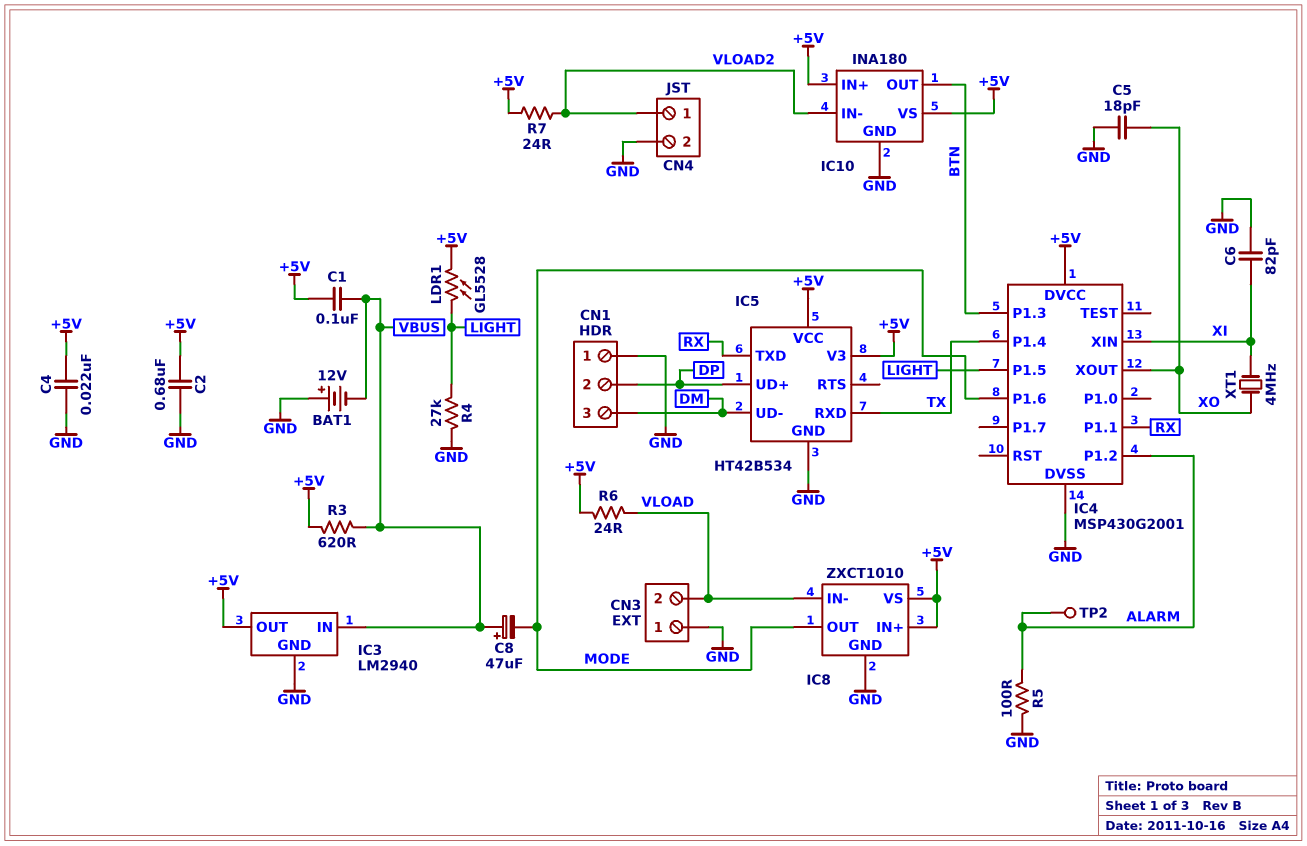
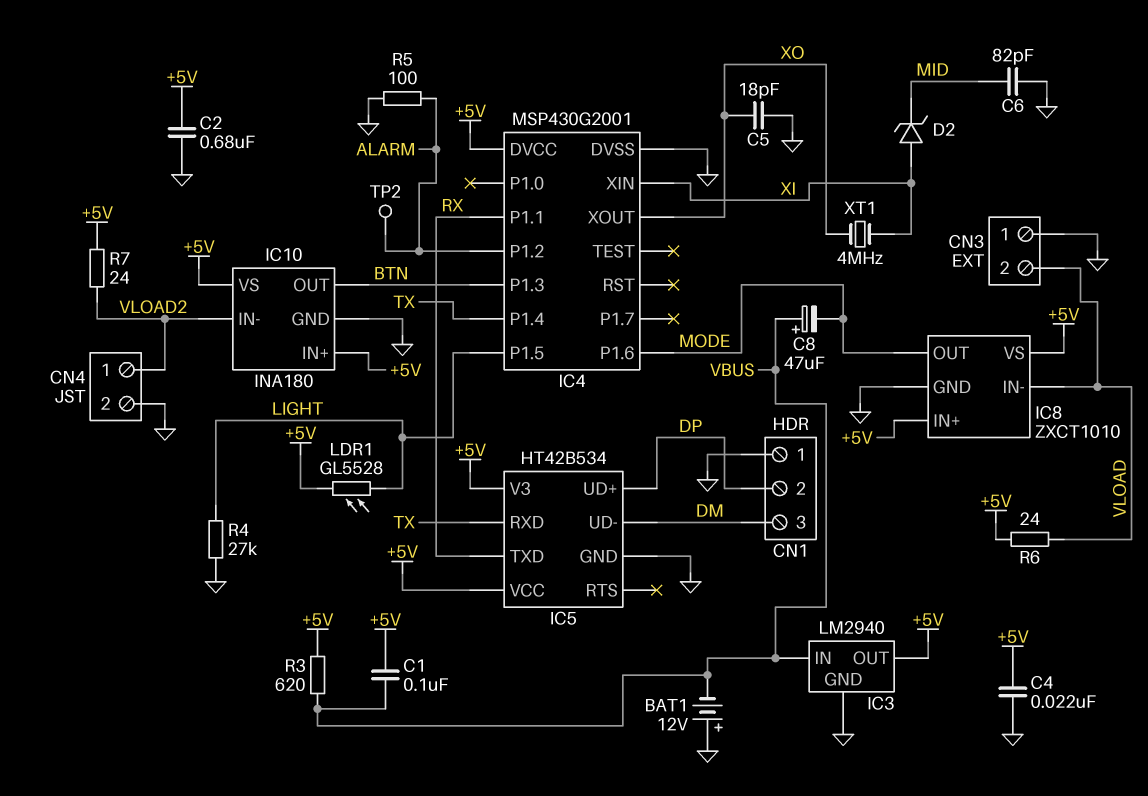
C6: 82pF (GND, XI) -> 82pF (GND, MID)
D2: none -> zener (A XI, K MID)

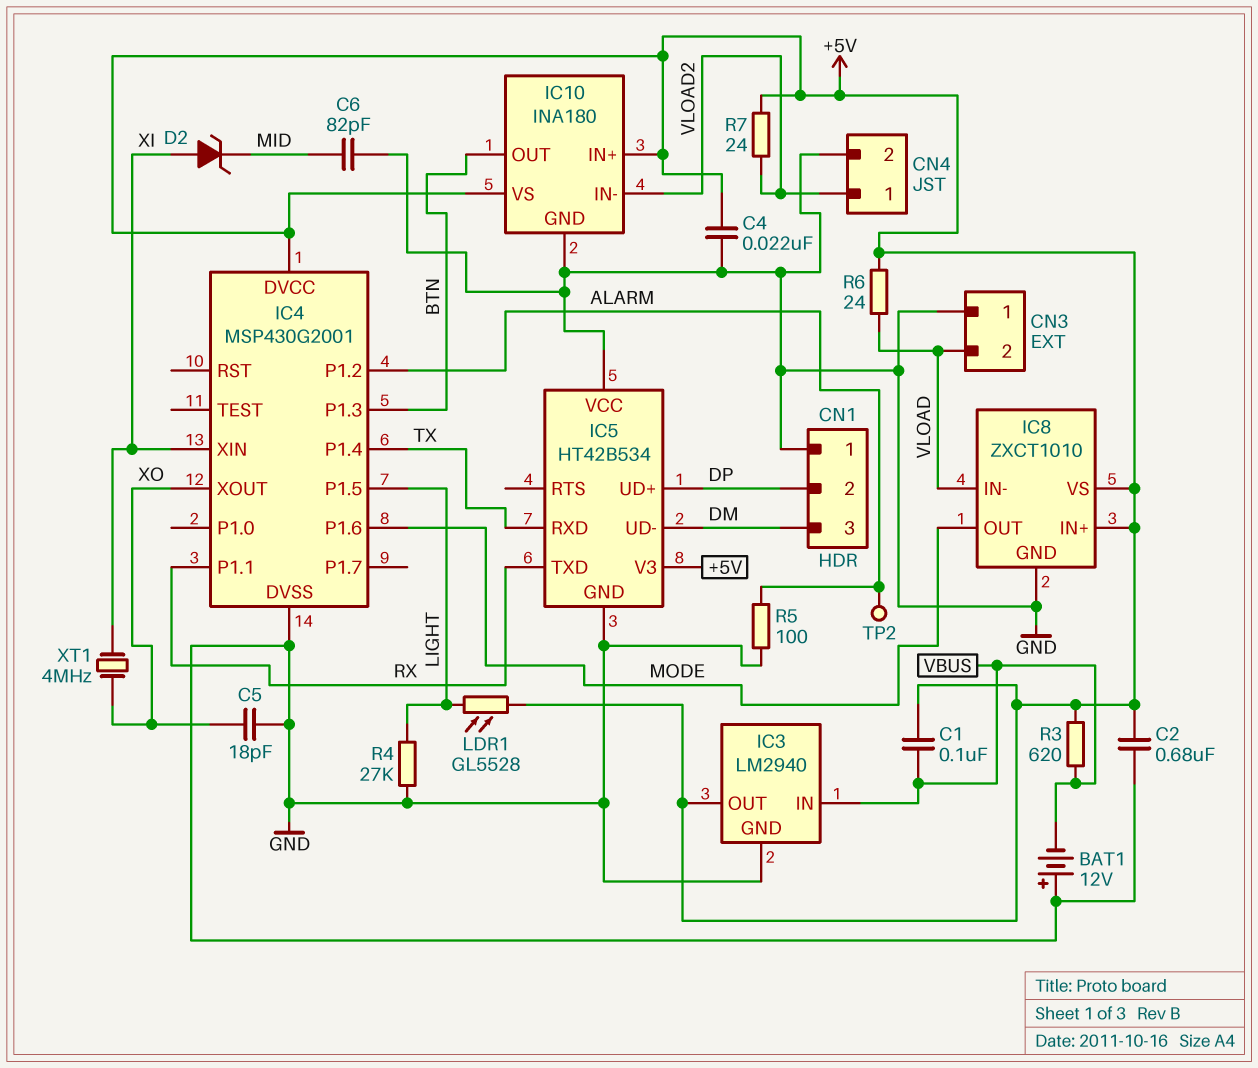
C8: 47uF (plus VBUS, minus MODE) -> none
IC5 pin VCC: +5V -> GND

